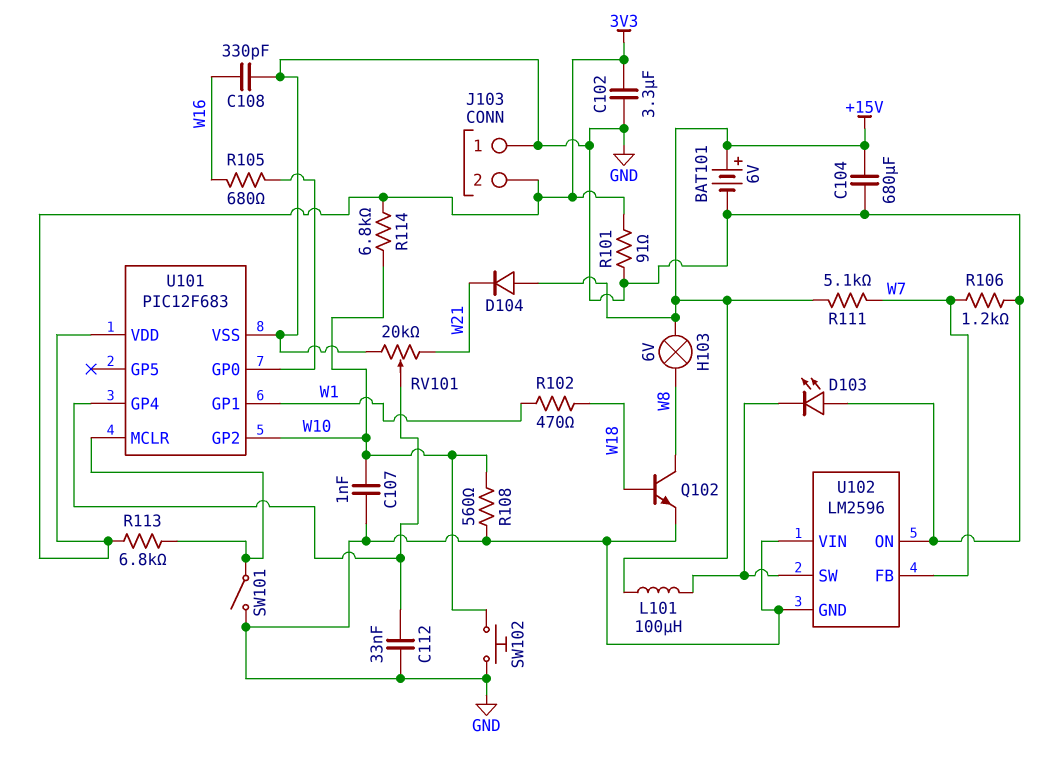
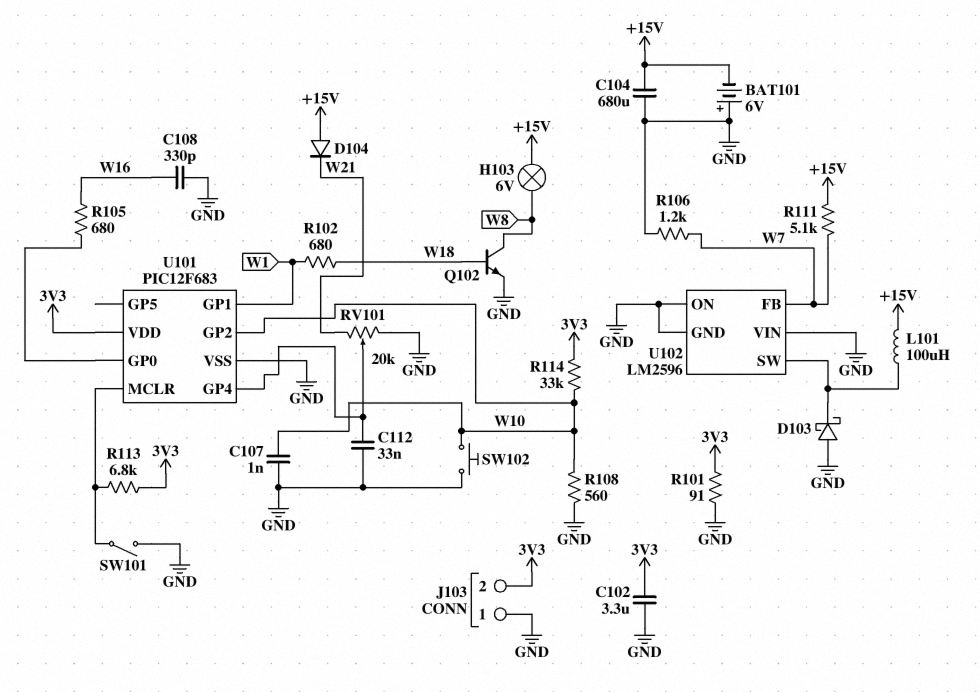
BAT101: 6V (plus +15V, minus GND) -> 6V (plus GND, minus +15V)
D103: LED (A GND, K U102/SW) -> schottky (A GND, K U102/SW)
R102: 470 (W1, W18) -> 680 (W1, W18)
R114: 6.8k (3V3, W10) -> 33k (3V3, W10)

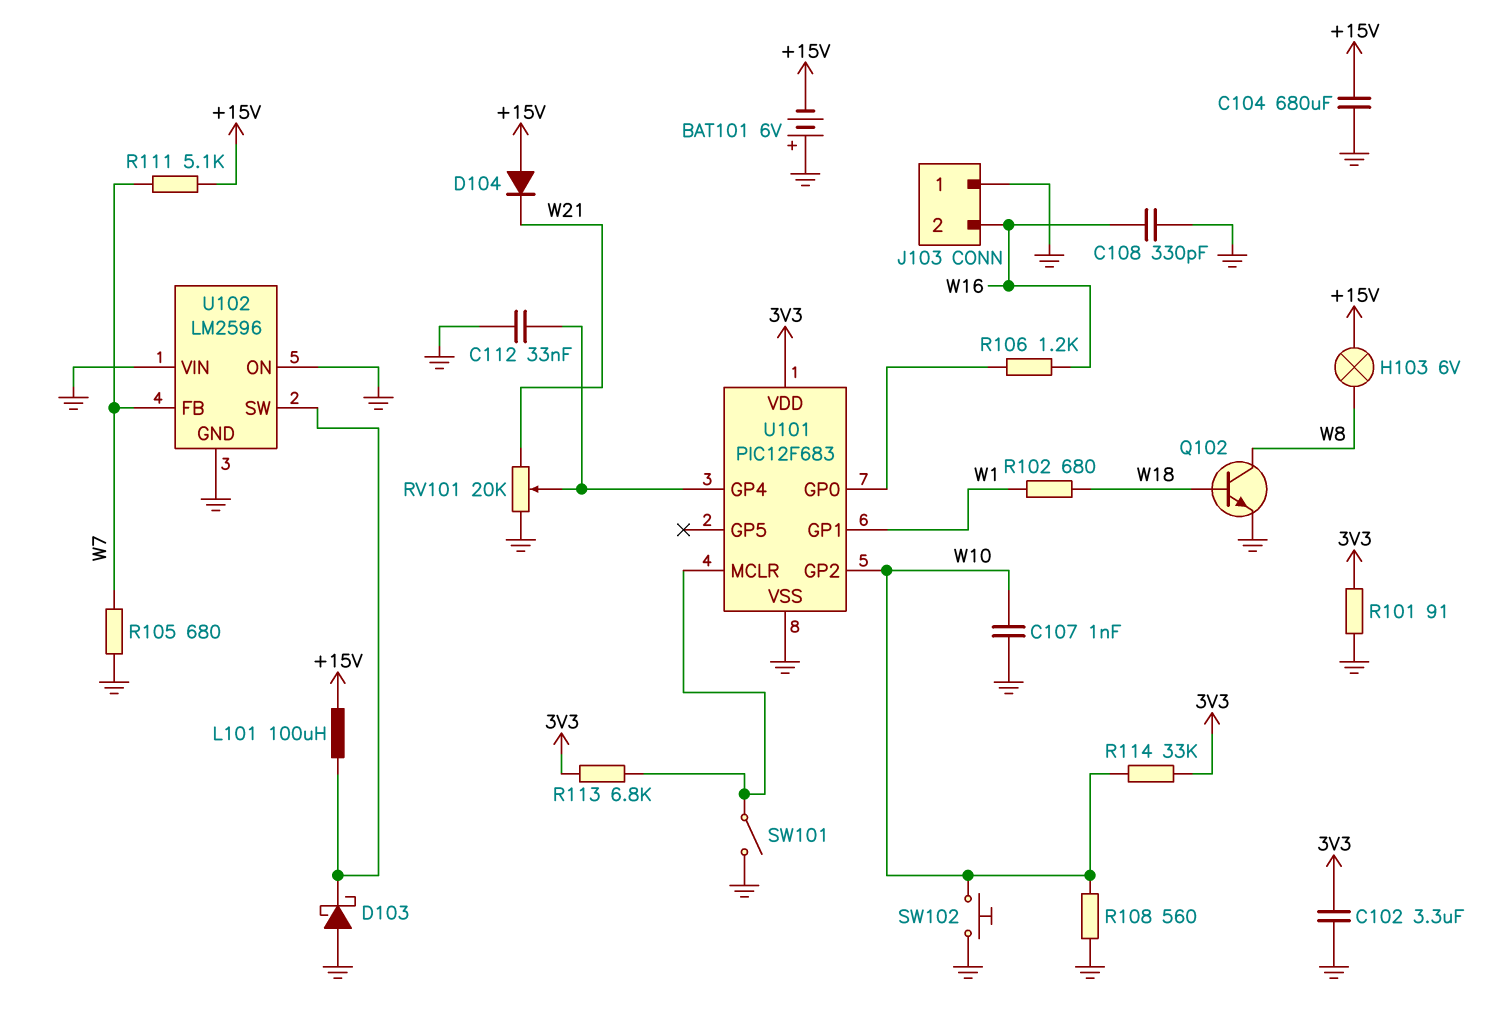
J103 pin 2: 3V3 -> W16
R105: 680 (U101/GP0, W16) -> 680 (GND, W7)
R106: 1.2k (GND, W7) -> 1.2k (U101/GP0, W16)

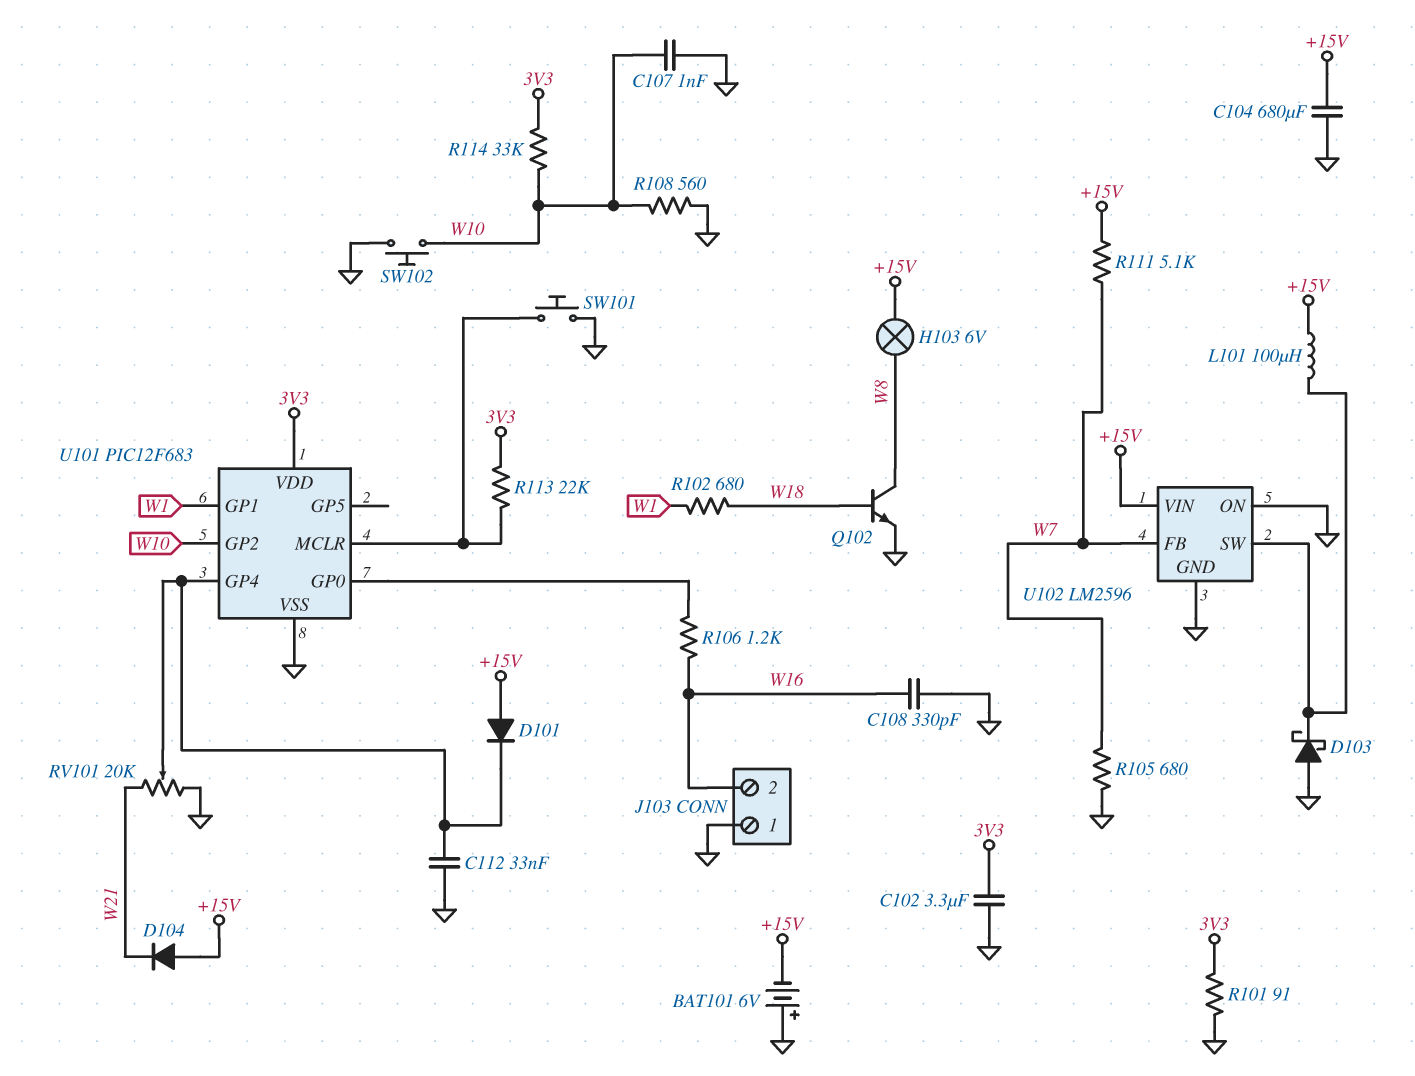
D101: none -> diode (A +15V, K U101/GP4)
R113: 6.8k (3V3, U101/MCLR) -> 22k (3V3, U101/MCLR)
SW101: switch (GND, U101/MCLR) -> button (GND, U101/MCLR)
U102 pin VIN: GND -> +15V

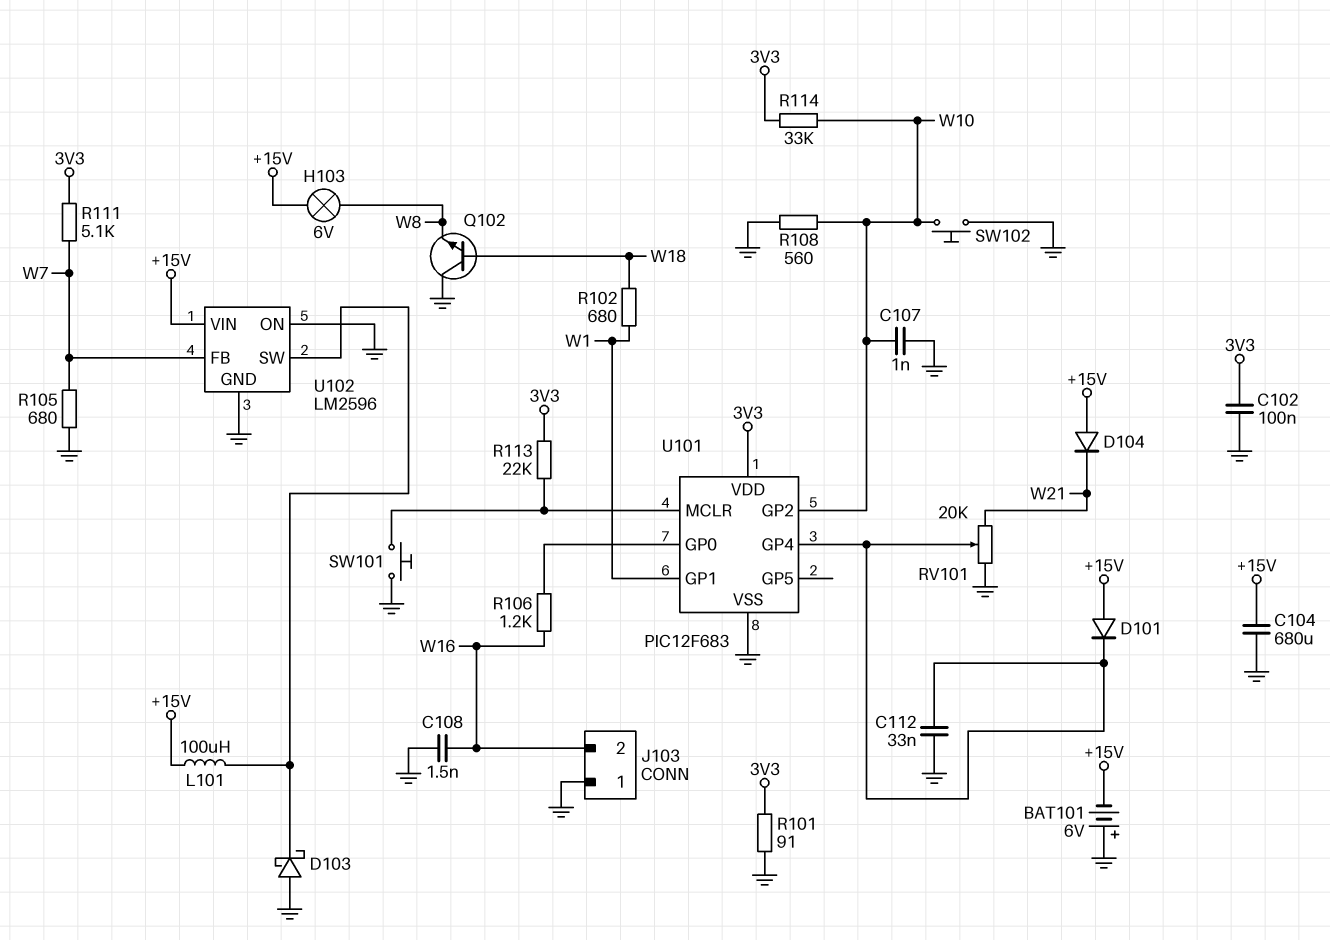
C102: 3.3uF (3V3, GND) -> 100nF (3V3, GND)
C108: 330pF (GND, W16) -> 1.5nF (GND, W16)
Q102: NPN (B W18, C W8, E GND) -> NPN (B W18, C GND, E W8)
R111: 5.1k (+15V, W7) -> 5.1k (3V3, W7)

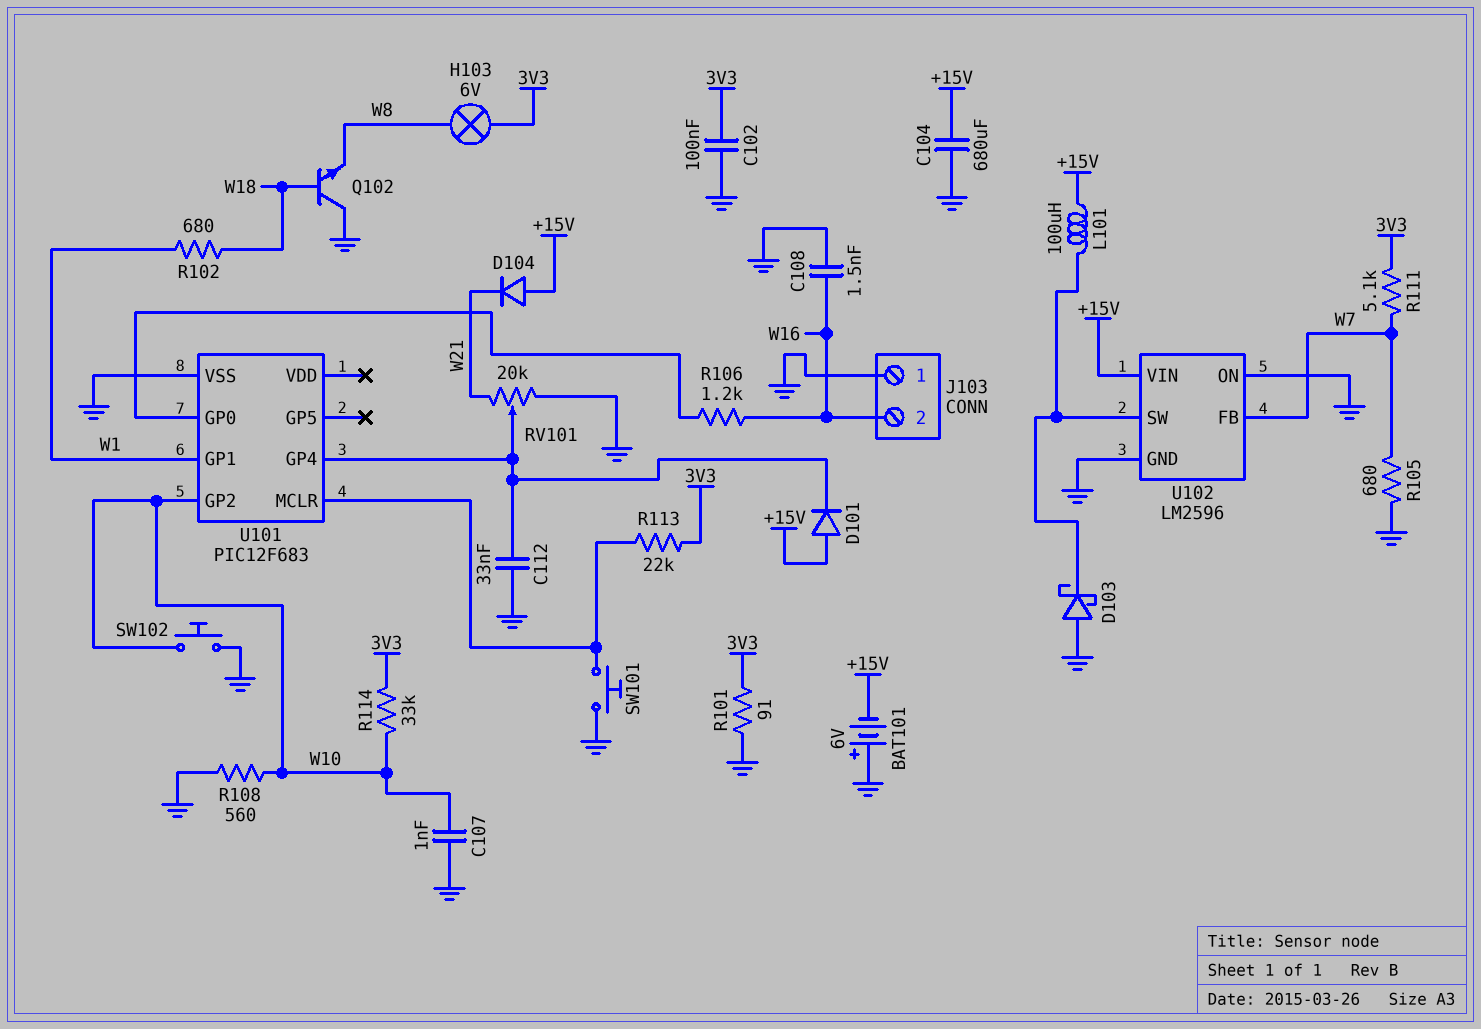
H103: lamp 6V (+15V, W8) -> lamp 6V (3V3, W8)
U101 pin VDD: 3V3 -> none

